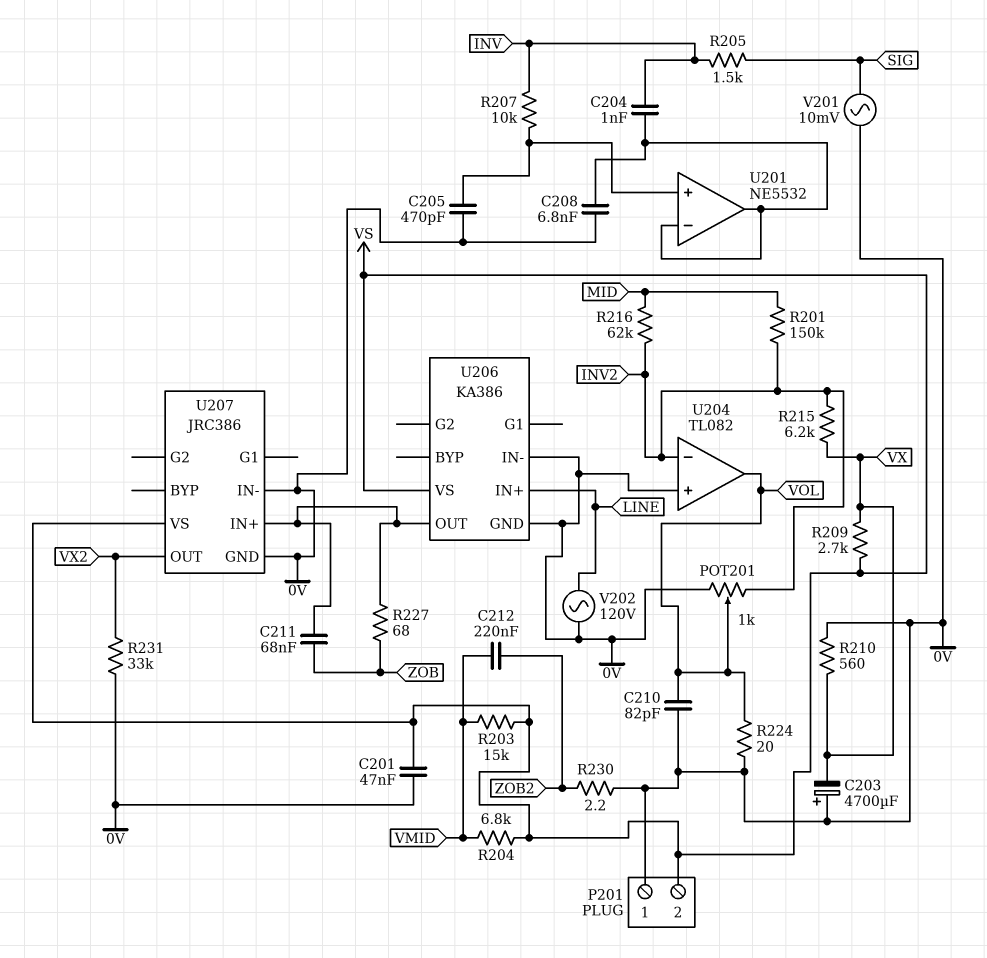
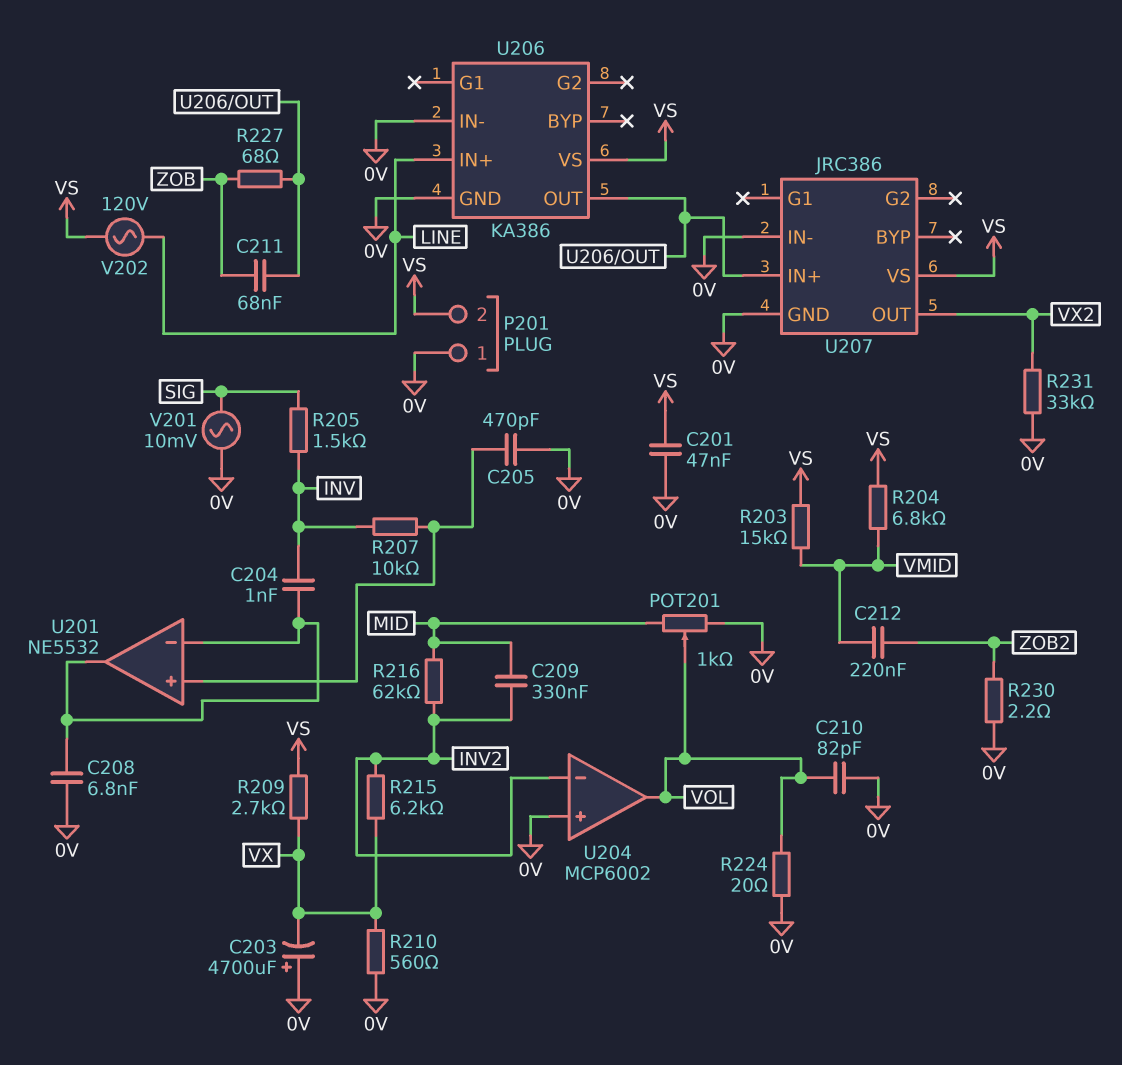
C209: none -> 330nF (INV2, MID)
POT201: 1k (0V, INV2, wiper VOL) -> 1k (0V, MID, wiper VOL)
R201: 150k (INV2, MID) -> none
U204: TL082 -> MCP6002
V202: AC 120V (0V, LINE) -> AC 120V (LINE, VS)

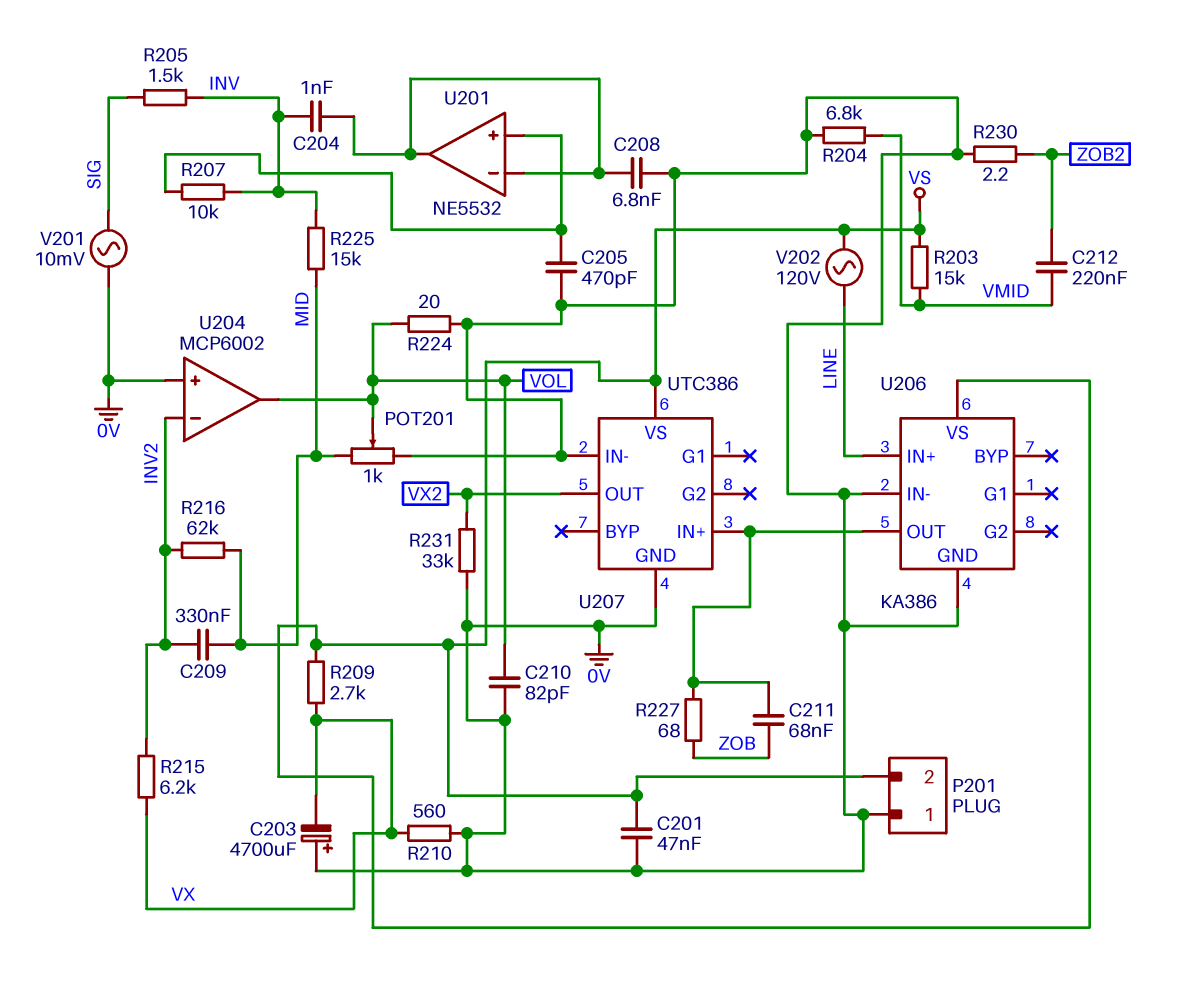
R204: 6.8k (VMID, VS) -> 6.8k (0V, VMID)
R225: none -> 15k (INV, MID)
U207: JRC386 -> UTC386

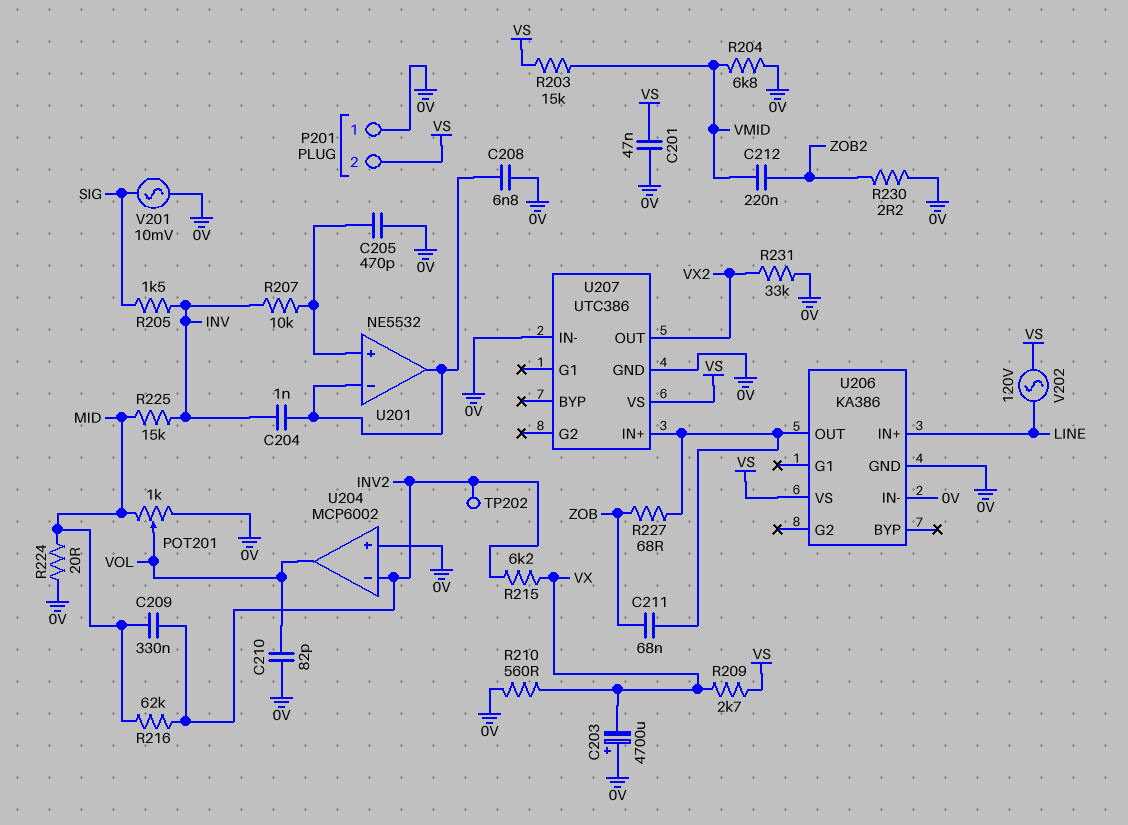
R224: 20 (0V, VOL) -> 20 (0V, MID)
TP202: none -> test point (INV2)

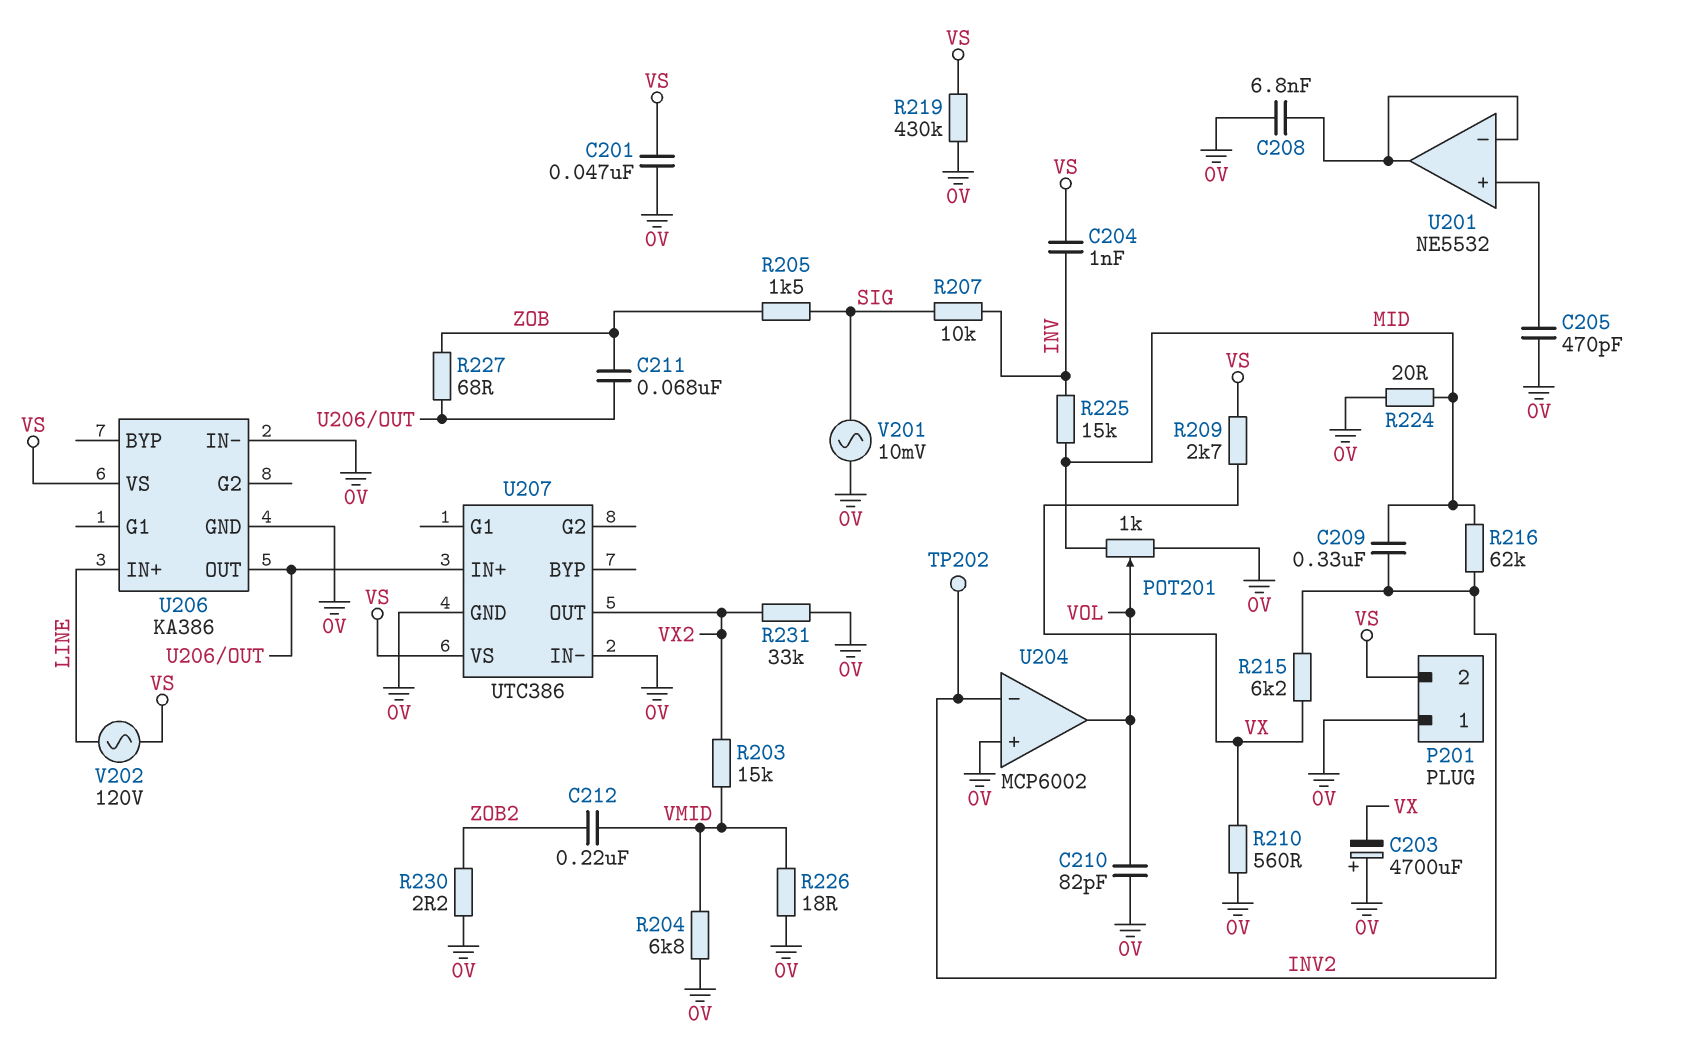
C204: 1nF (INV, U201/in-) -> 1nF (INV, VS)
R203: 15k (VMID, VS) -> 15k (VMID, VX2)
R205: 1.5k (INV, SIG) -> 1.5k (SIG, ZOB)
R207: 10k (INV, U201/in+) -> 10k (INV, SIG)
R219: none -> 430k (0V, VS)
R226: none -> 18 (0V, VMID)

